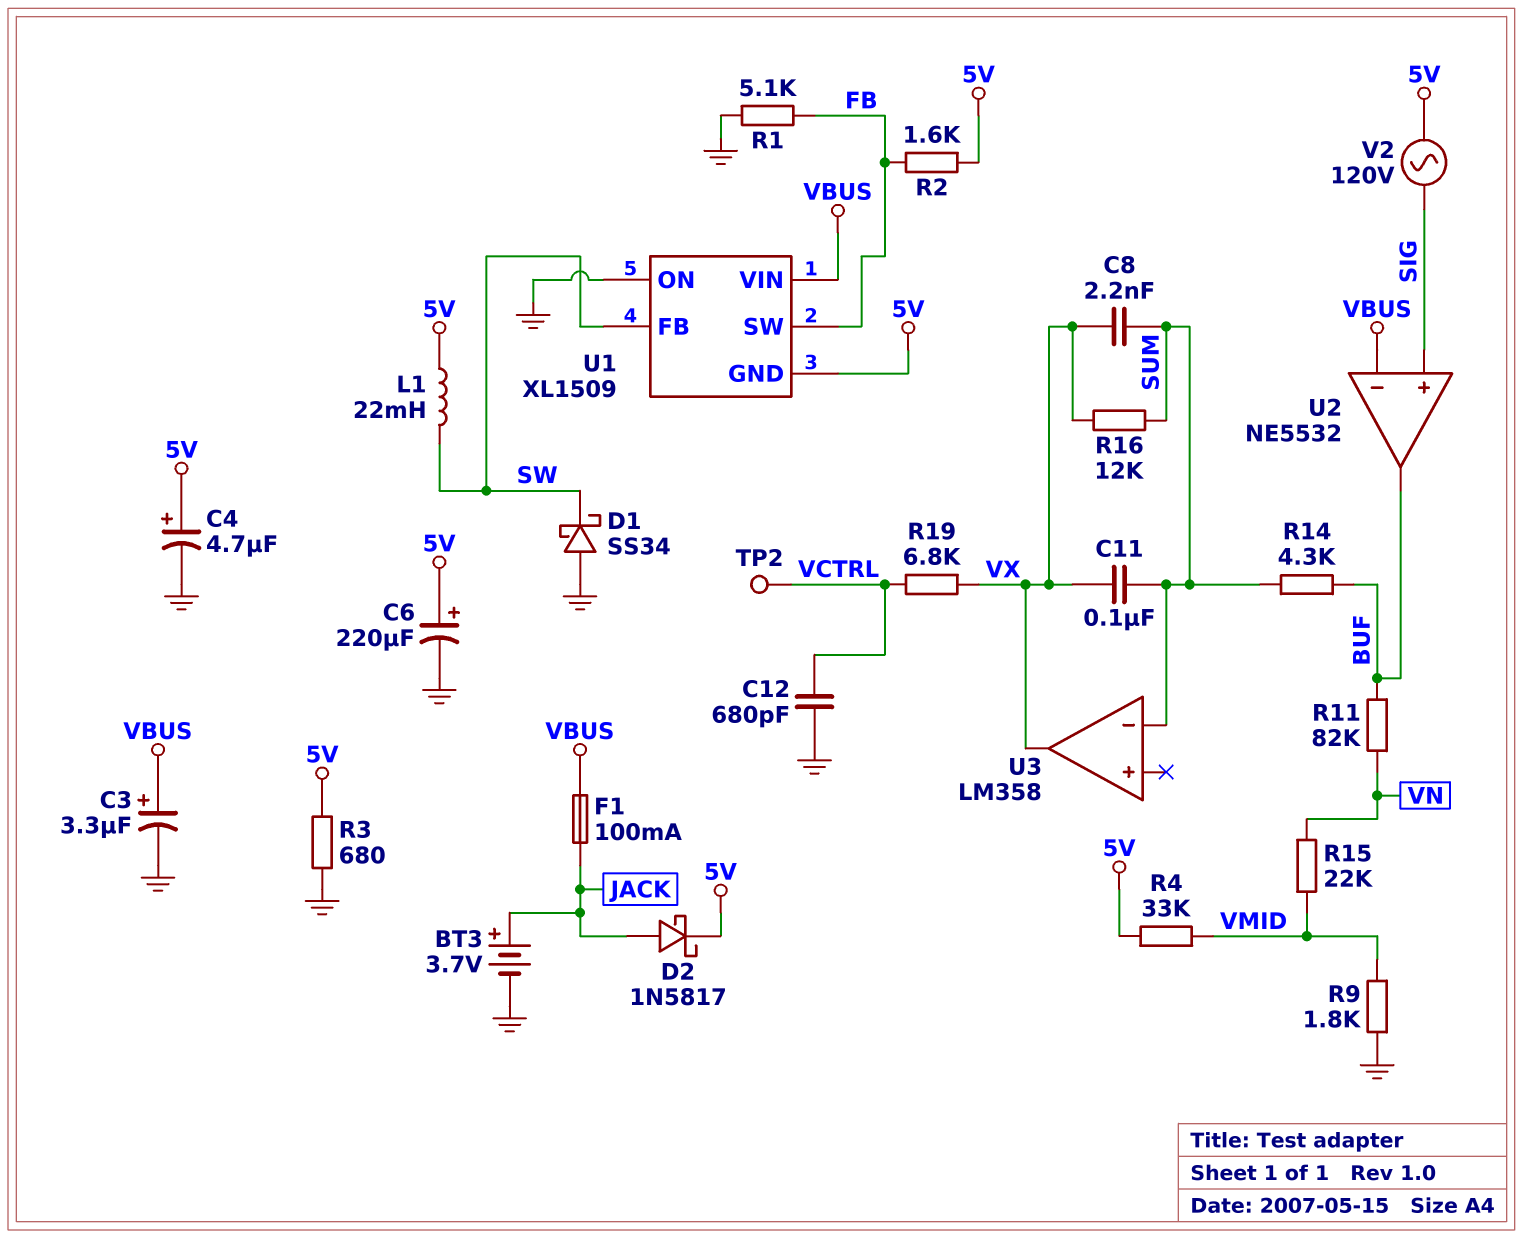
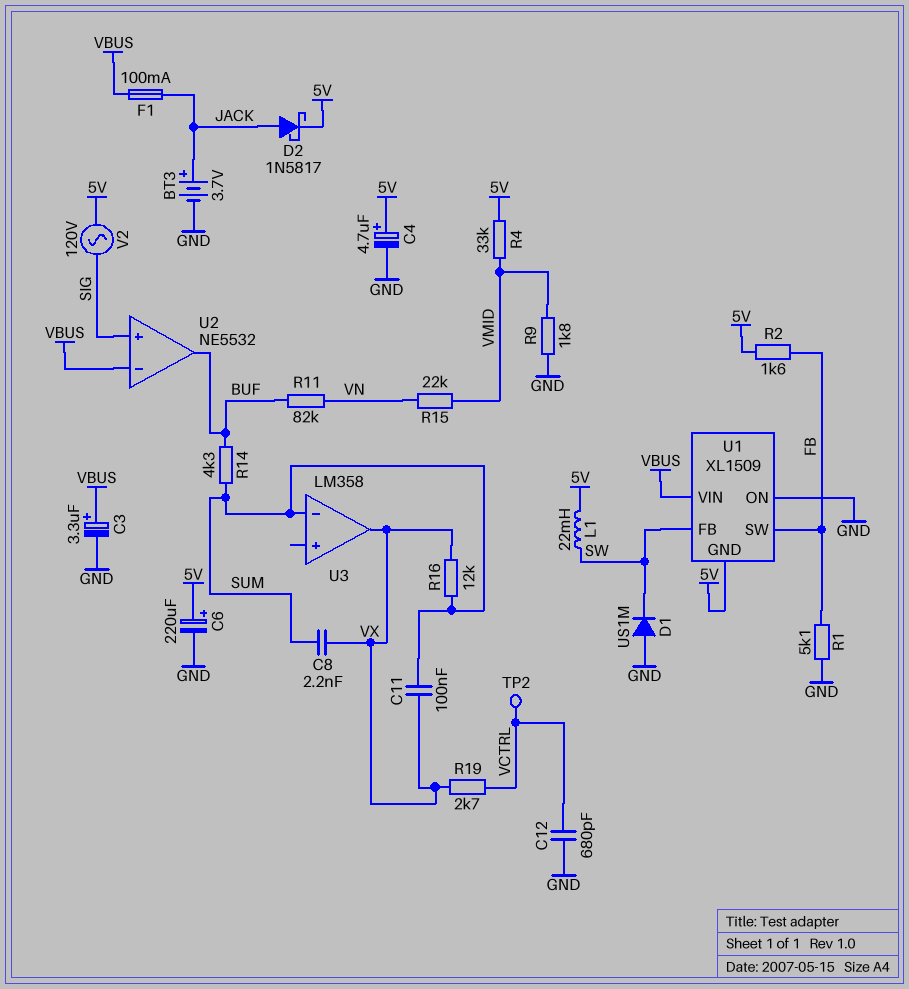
D1: schottky SS34 (A GND, K SW) -> diode US1M (A GND, K SW)
R3: 680 (5V, GND) -> none
R19: 6.8k (VCTRL, VX) -> 2.7k (VCTRL, VX)

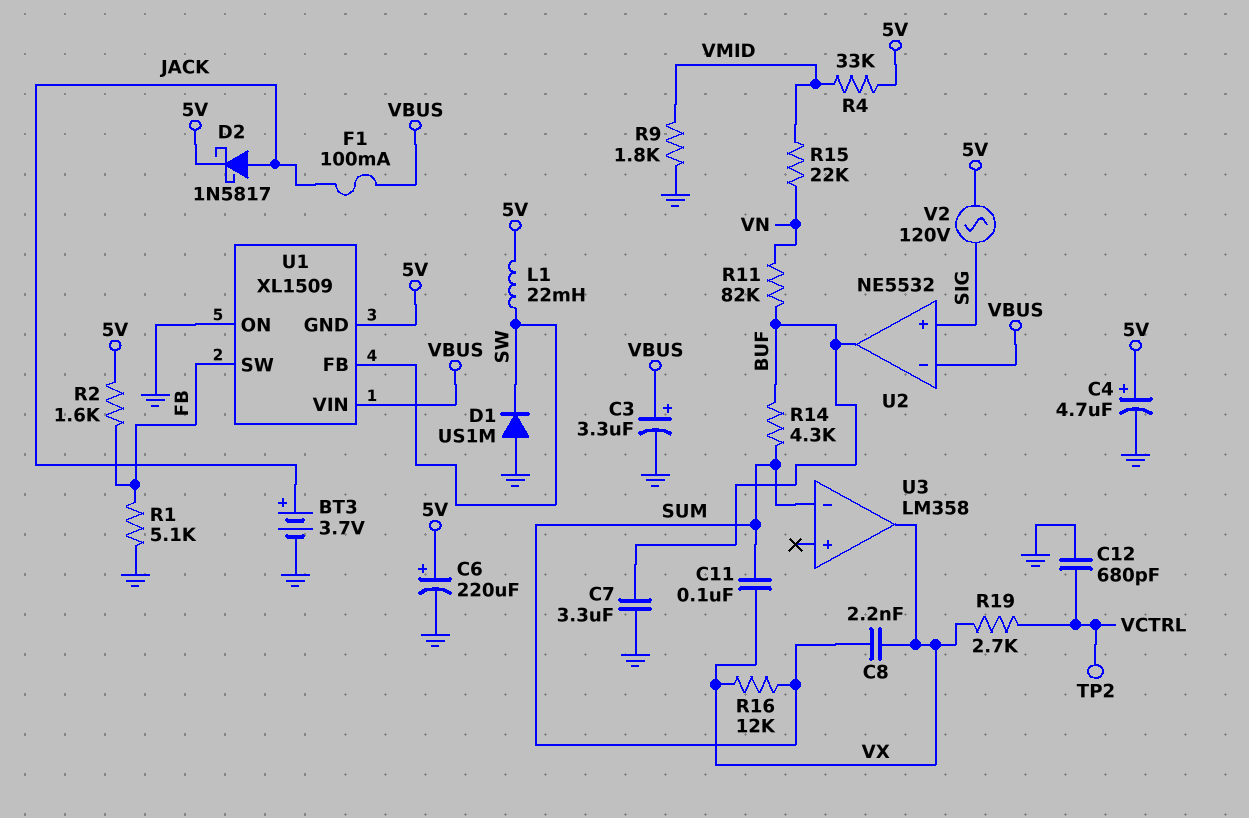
C7: none -> 3.3uF (BUF, GND)

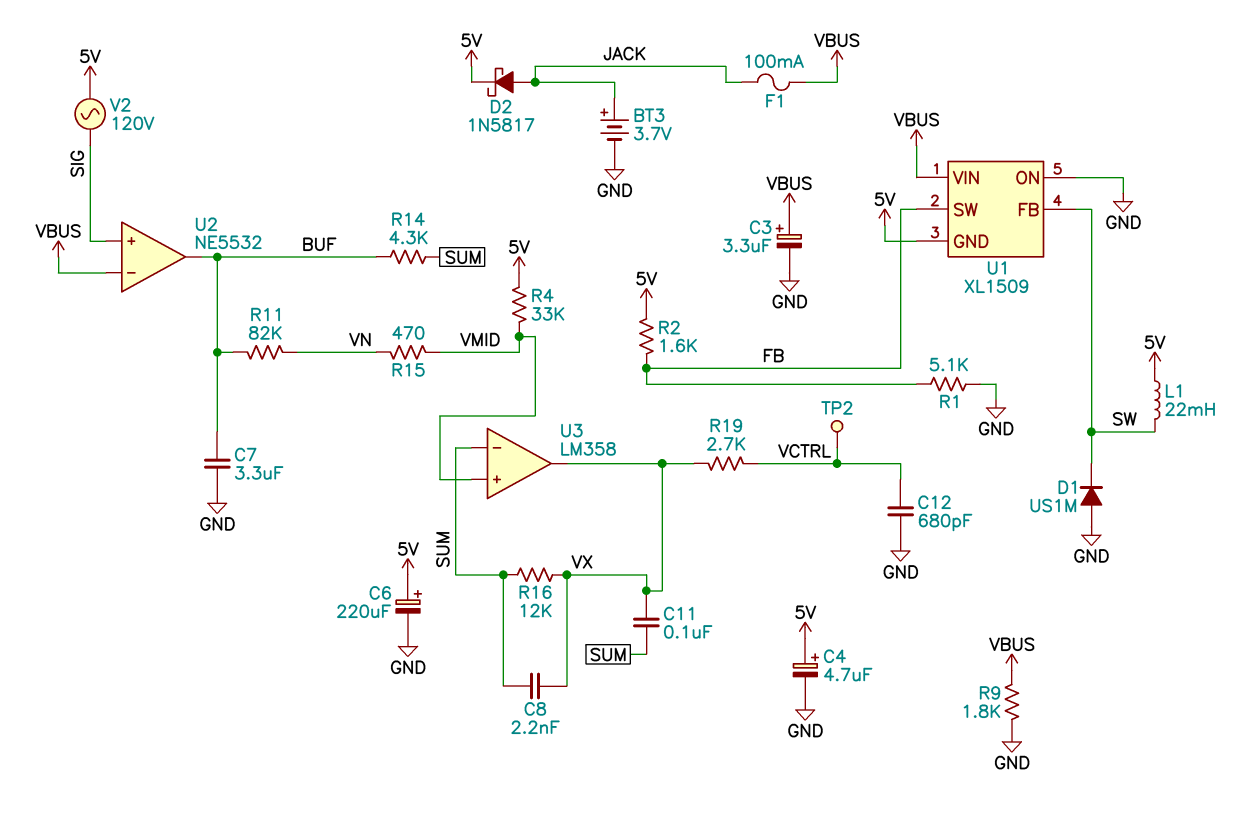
R9: 1.8k (GND, VMID) -> 1.8k (GND, VBUS)
R15: 22k (VMID, VN) -> 470 (VMID, VN)
U3 pin in+: none -> VMID

